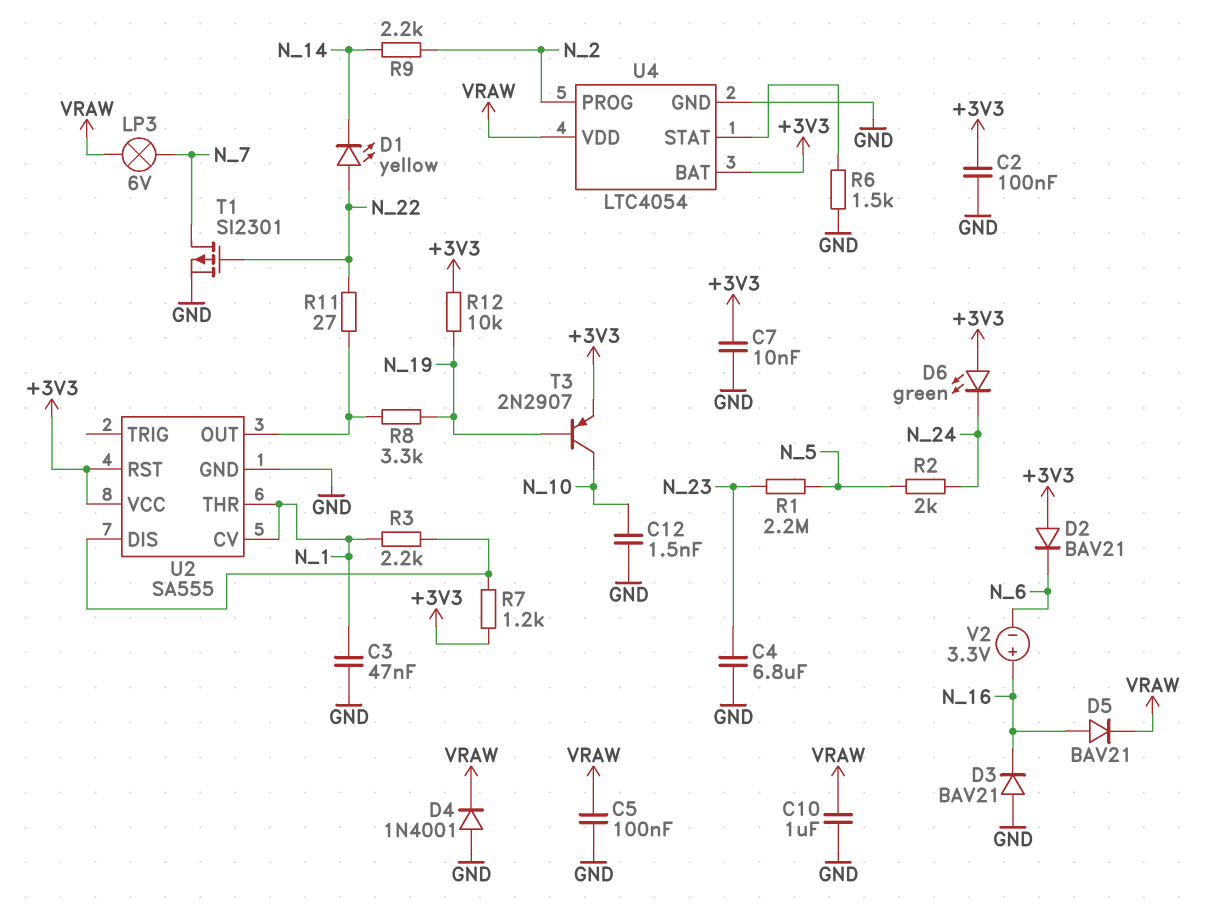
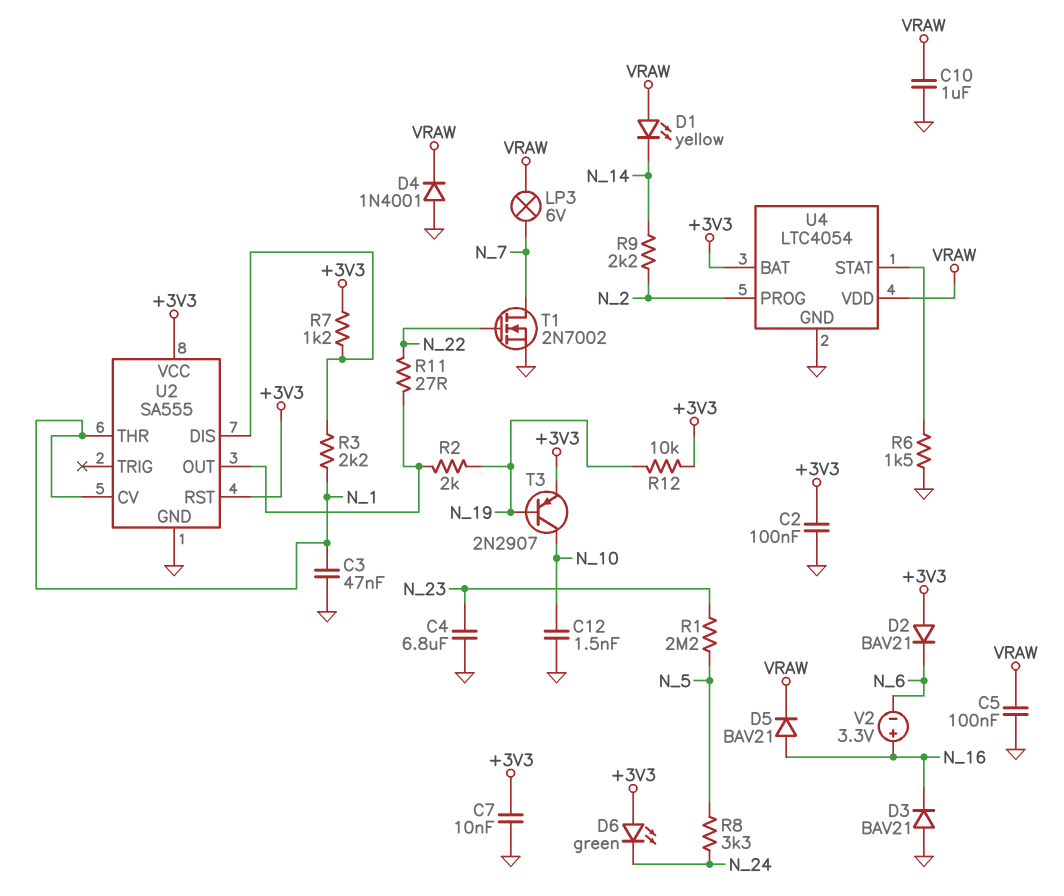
D1: LED yellow (A N_22, K N_14) -> LED yellow (A VRAW, K N_14)
R2: 2k (N_5, N_24) -> 2k (N_19, U2/OUT)
R8: 3.3k (N_19, U2/OUT) -> 3.3k (N_5, N_24)
T1: PMOS SI2301 (G N_22, D N_7, S GND) -> NMOS 2N7002 (G N_22, D N_7, S GND)

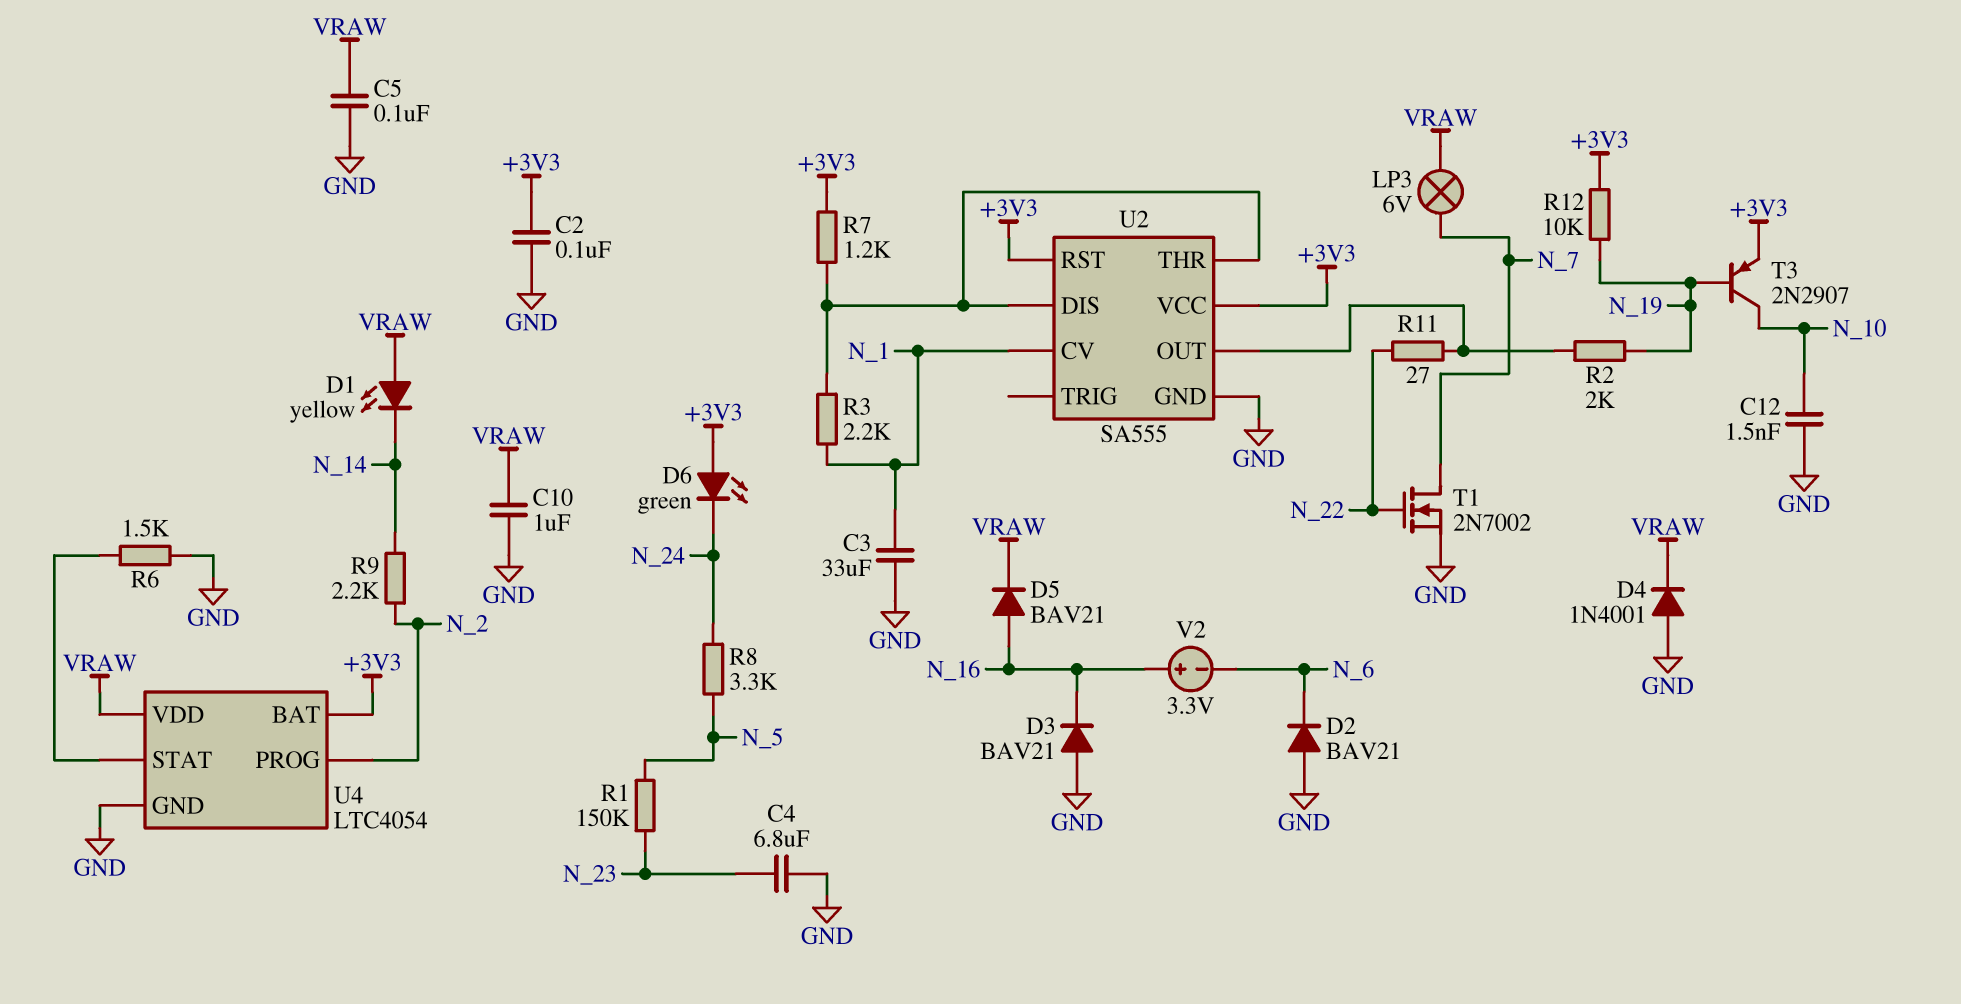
C3: 47nF (GND, N_1) -> 33uF (GND, N_1)
C7: 10nF (+3V3, GND) -> none
D2: diode BAV21 (A +3V3, K N_6) -> diode BAV21 (A GND, K N_6)
R1: 2.2M (N_5, N_23) -> 150k (N_5, N_23)
U2 pin THR: N_1 -> U2/DIS

